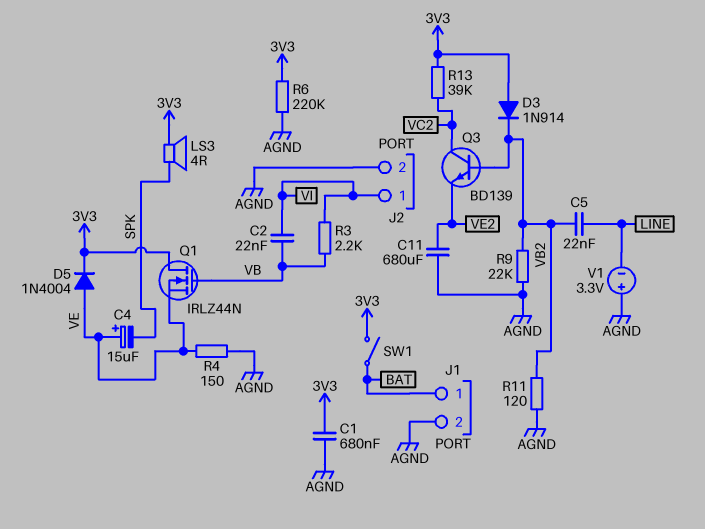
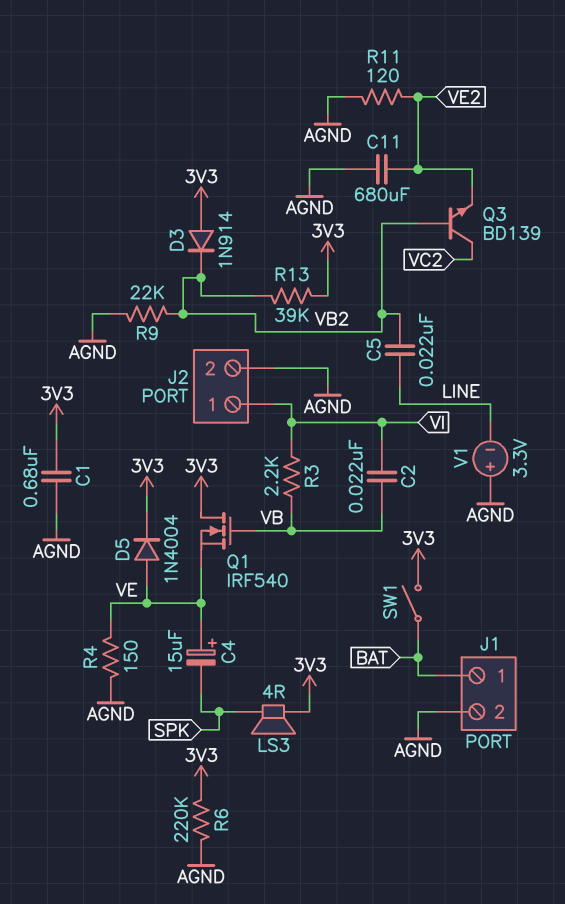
Q1: NMOS IRLZ44N (G VB, D 3V3, S VE) -> NMOS IRF540 (G VB, D 3V3, S VE)
R11: 120 (AGND, VB2) -> 120 (AGND, VE2)
R13: 39k (3V3, VC2) -> 39k (3V3, VB2)

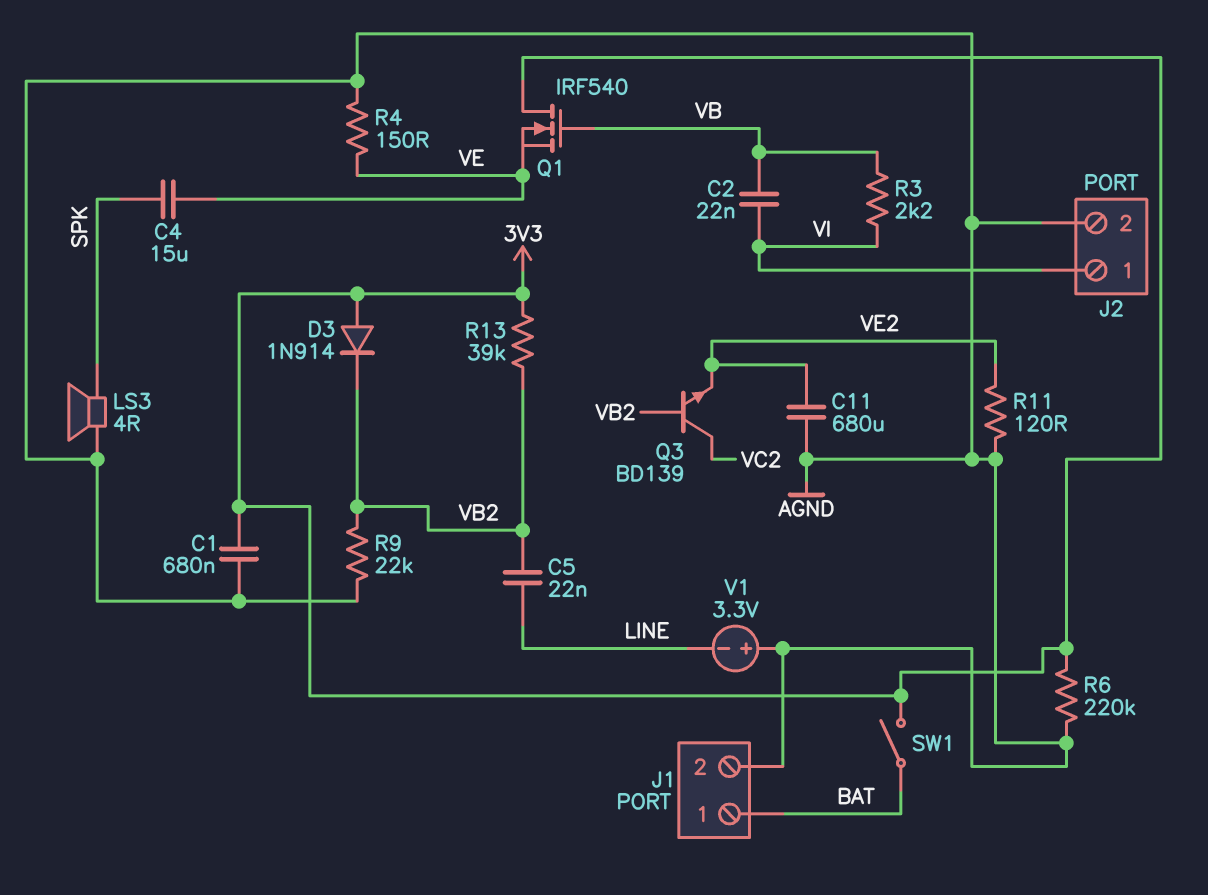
C4: 15uF (plus VE, minus SPK) -> 15uF (SPK, VE)
D5: diode 1N4004 (A VE, K 3V3) -> none
LS3: speaker 4R (3V3, SPK) -> speaker 4R (AGND, SPK)

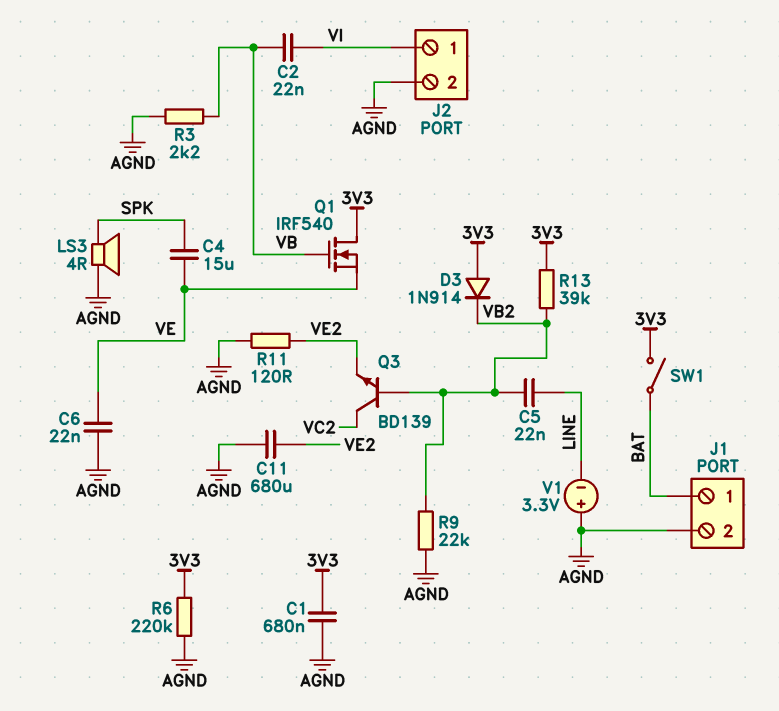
C6: none -> 22nF (AGND, VE)
R3: 2.2k (VB, VI) -> 2.2k (AGND, VB)
R4: 150 (AGND, VE) -> none

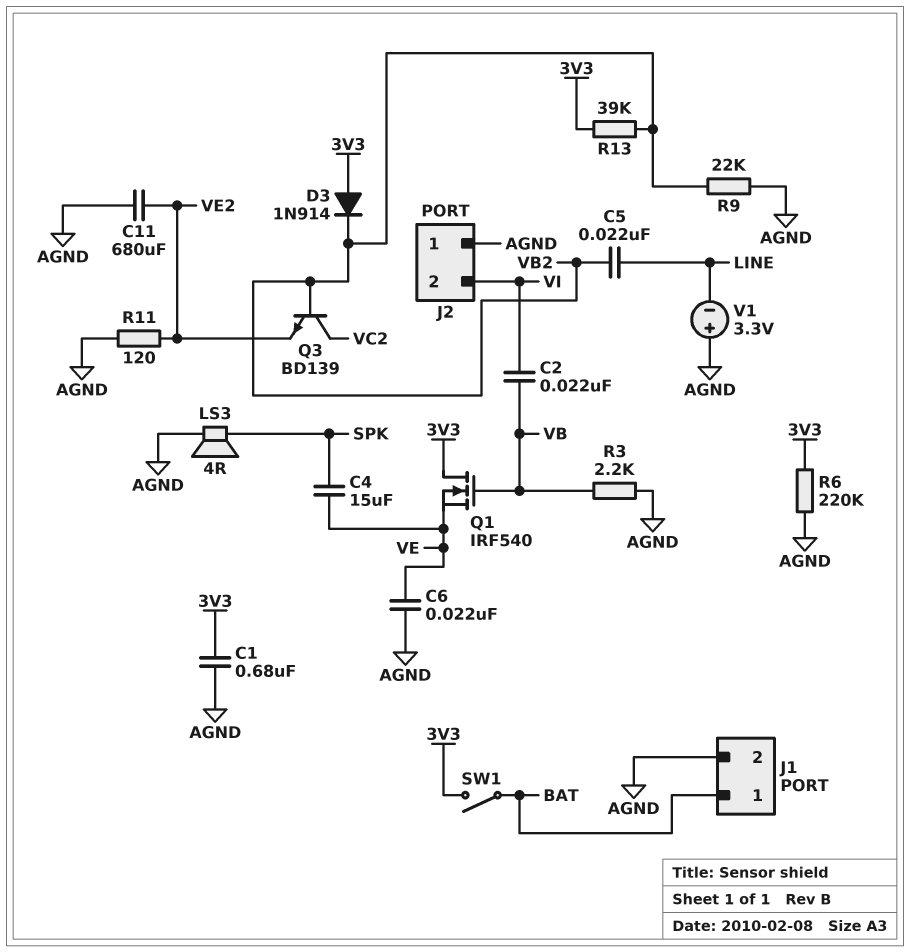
J2 pin 1: VI -> AGND
J2 pin 2: AGND -> VI

